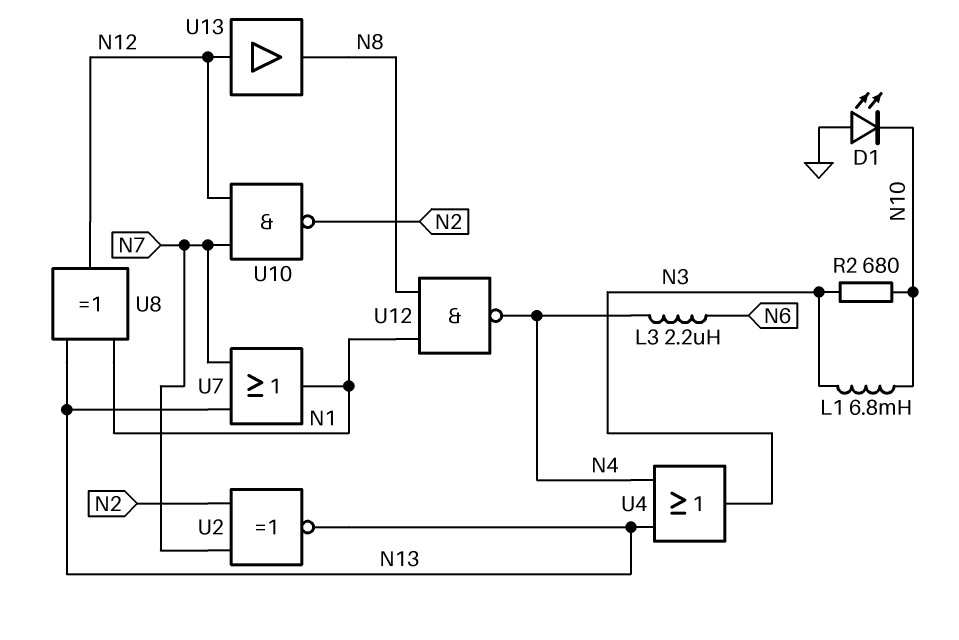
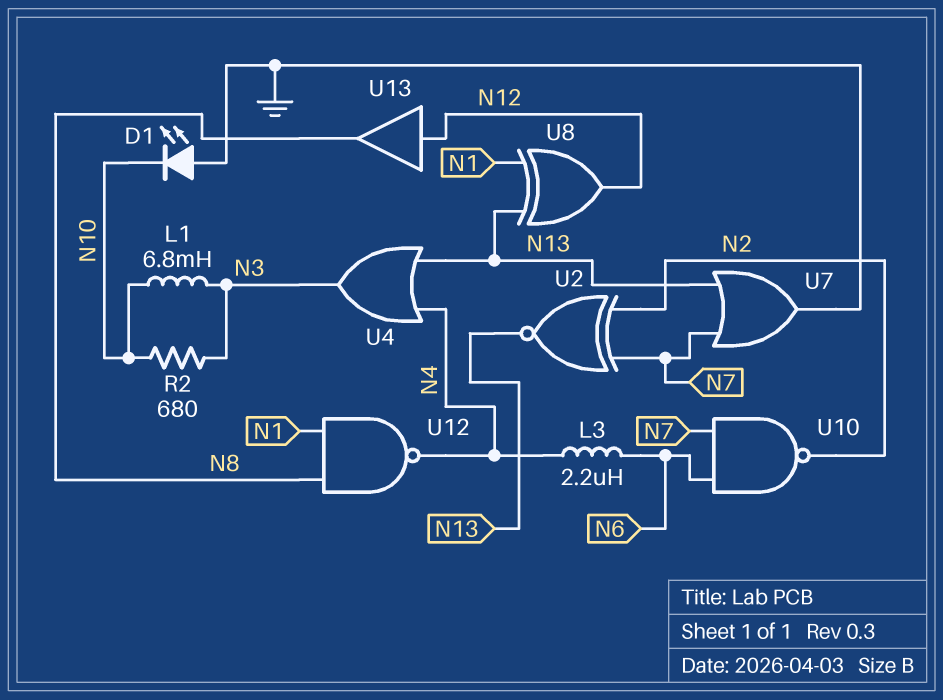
U7: OR (in N7, in N13, out N1) -> OR (in N7, in N13, out GND)
U10: NAND (in N7, in N12, out N2) -> NAND (in N6, in N7, out N2)

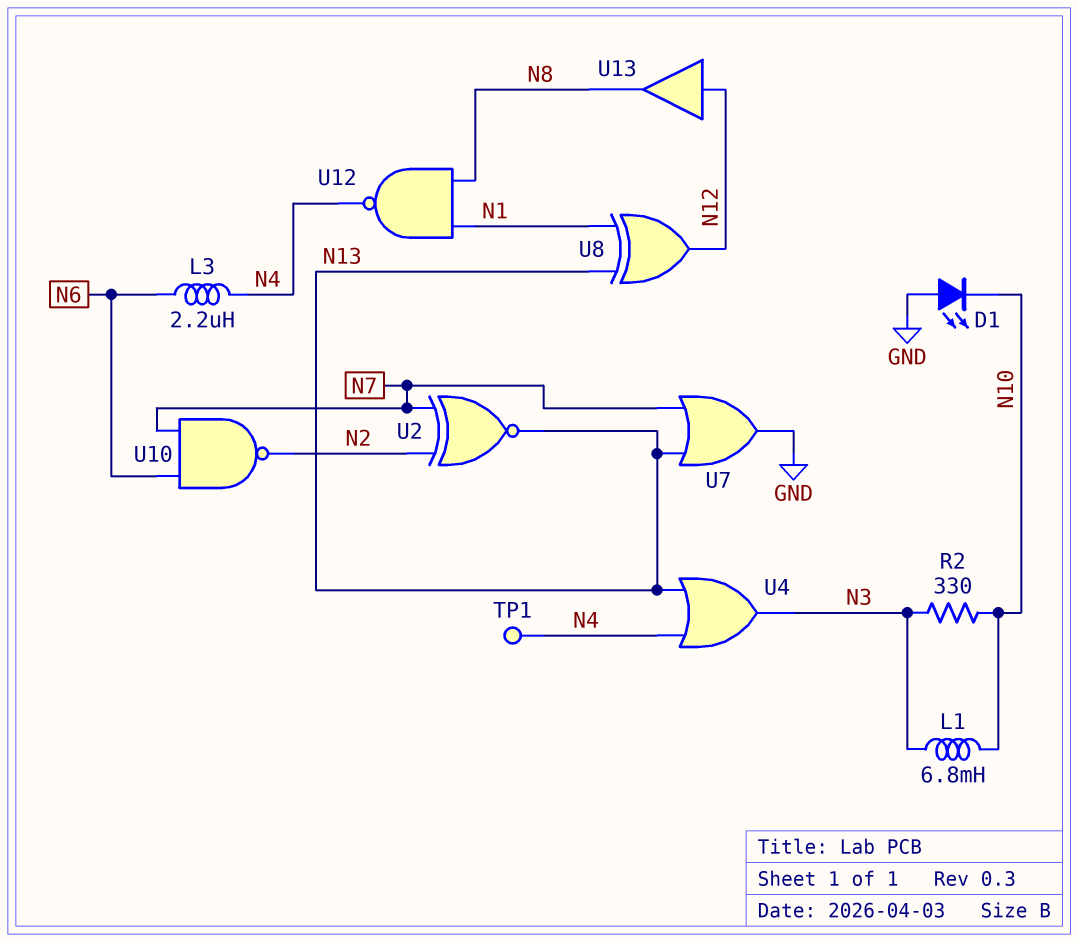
R2: 680 (N3, N10) -> 330 (N3, N10)
TP1: none -> test point (N4)

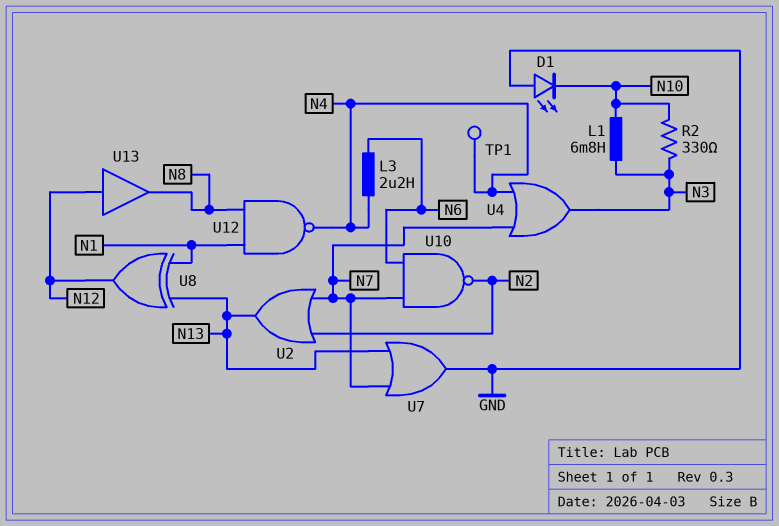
U2: XNOR (in N2, in N7, out N13) -> OR (in N2, in N7, out N13)
U4: OR (in N4, in N13, out N3) -> OR (in N4, in N7, out N3)

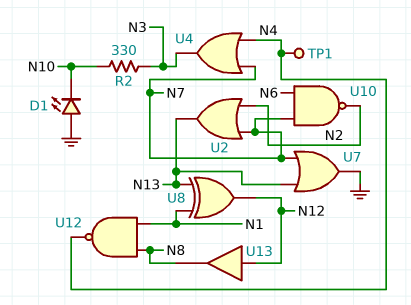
L1: 6.8mH (N3, N10) -> none
L3: 2.2uH (N4, N6) -> none

